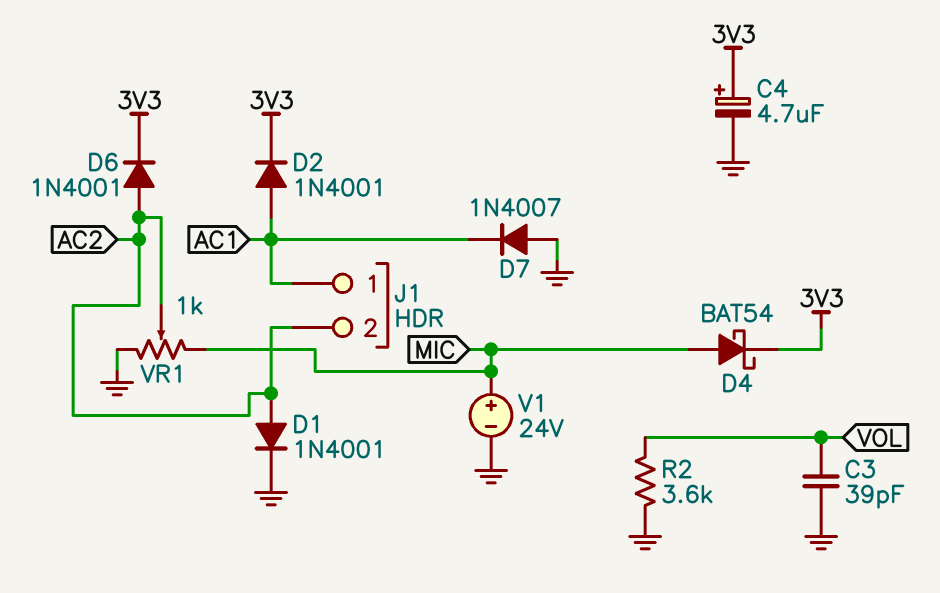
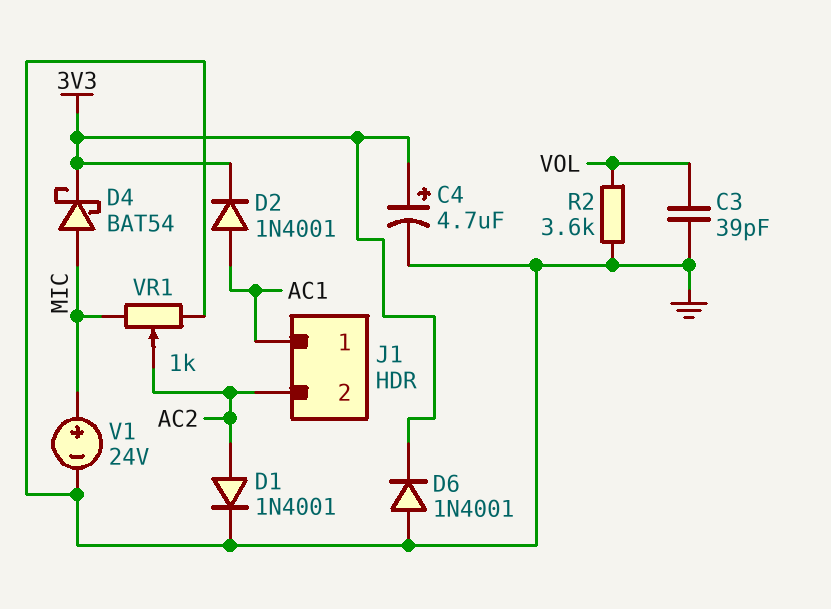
D6: diode 1N4001 (A AC2, K 3V3) -> diode 1N4001 (A GND, K 3V3)
D7: diode 1N4007 (A GND, K AC1) -> none

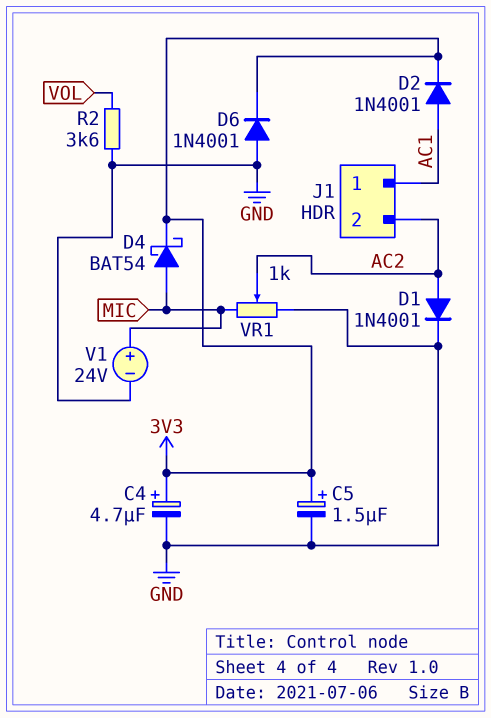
C3: 39pF (GND, VOL) -> none
C5: none -> 1.5uF (plus 3V3, minus GND)

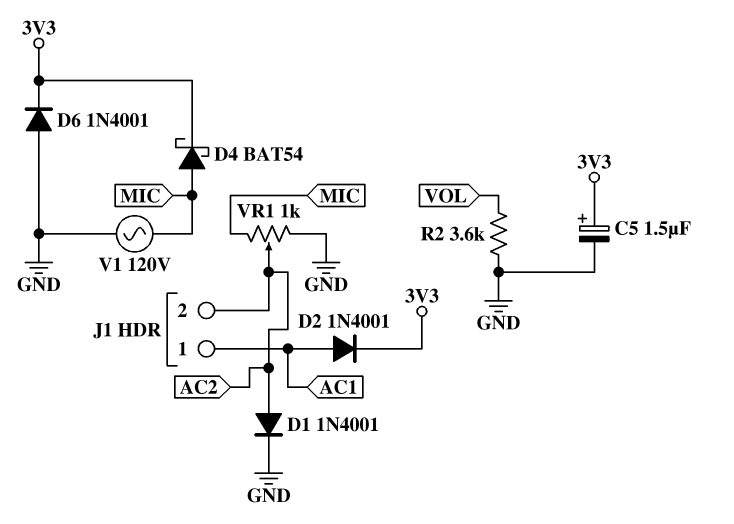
C4: 4.7uF (plus 3V3, minus GND) -> none
V1: 24V (plus MIC, minus GND) -> AC 120V (GND, MIC)

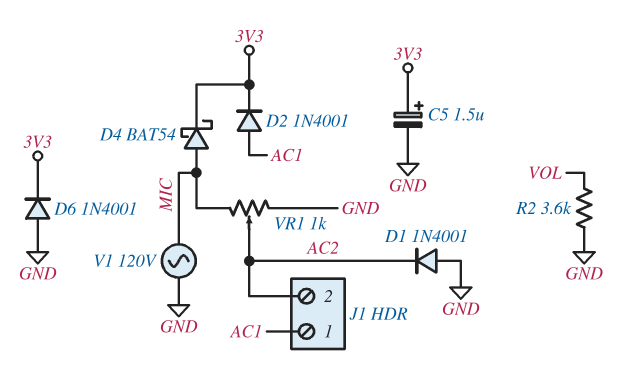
D1: diode 1N4001 (A AC2, K GND) -> diode 1N4001 (A GND, K AC2)

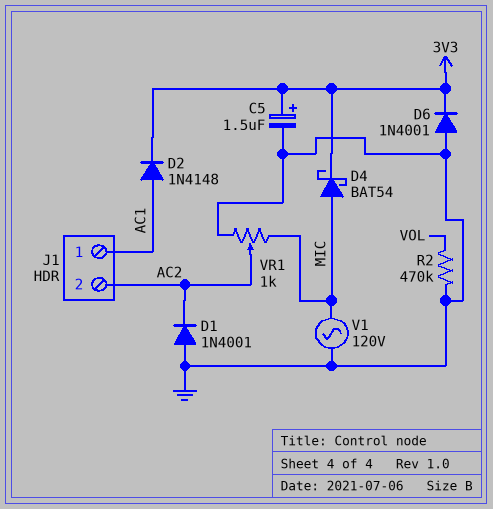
D2: diode 1N4001 (A AC1, K 3V3) -> diode 1N4148 (A AC1, K 3V3)
R2: 3.6k (GND, VOL) -> 470k (GND, VOL)

